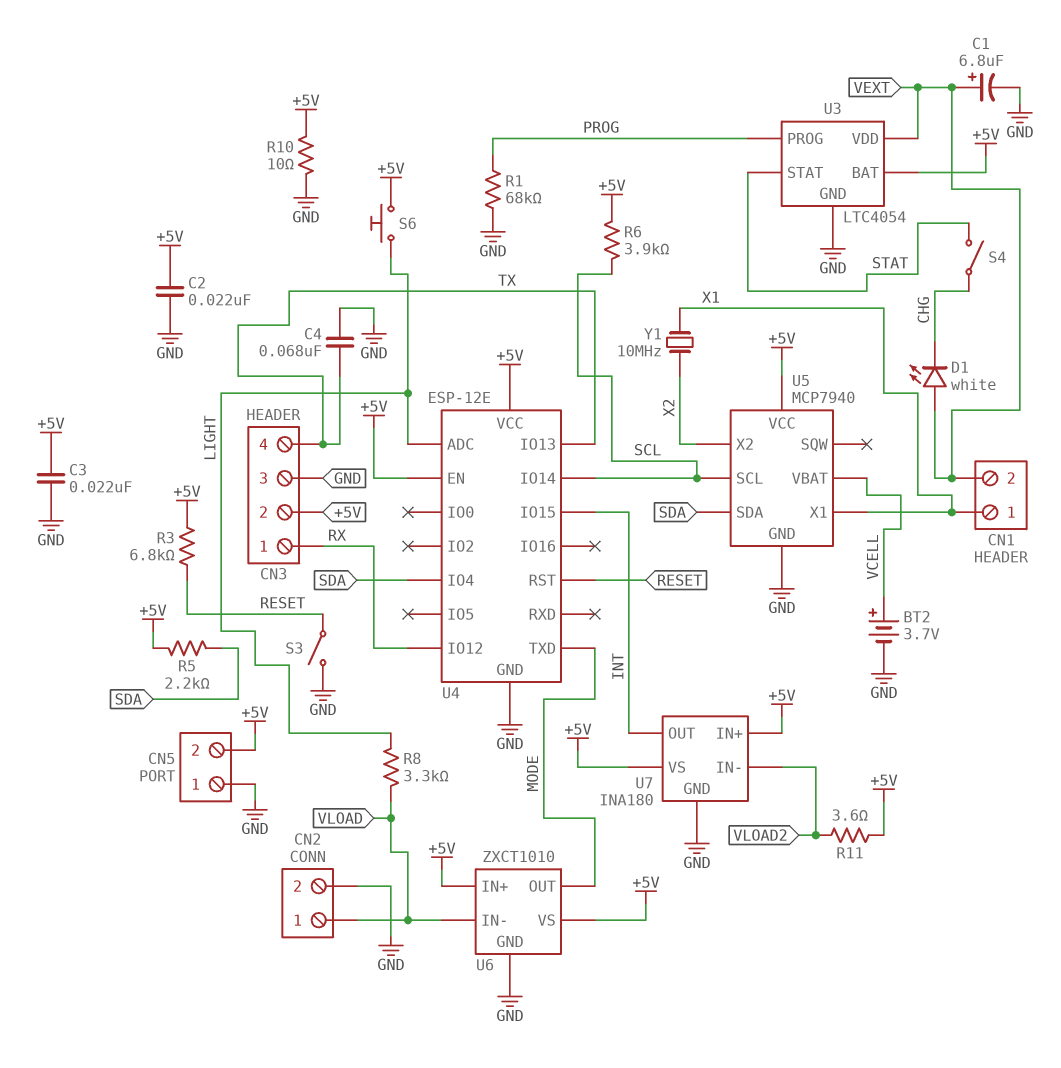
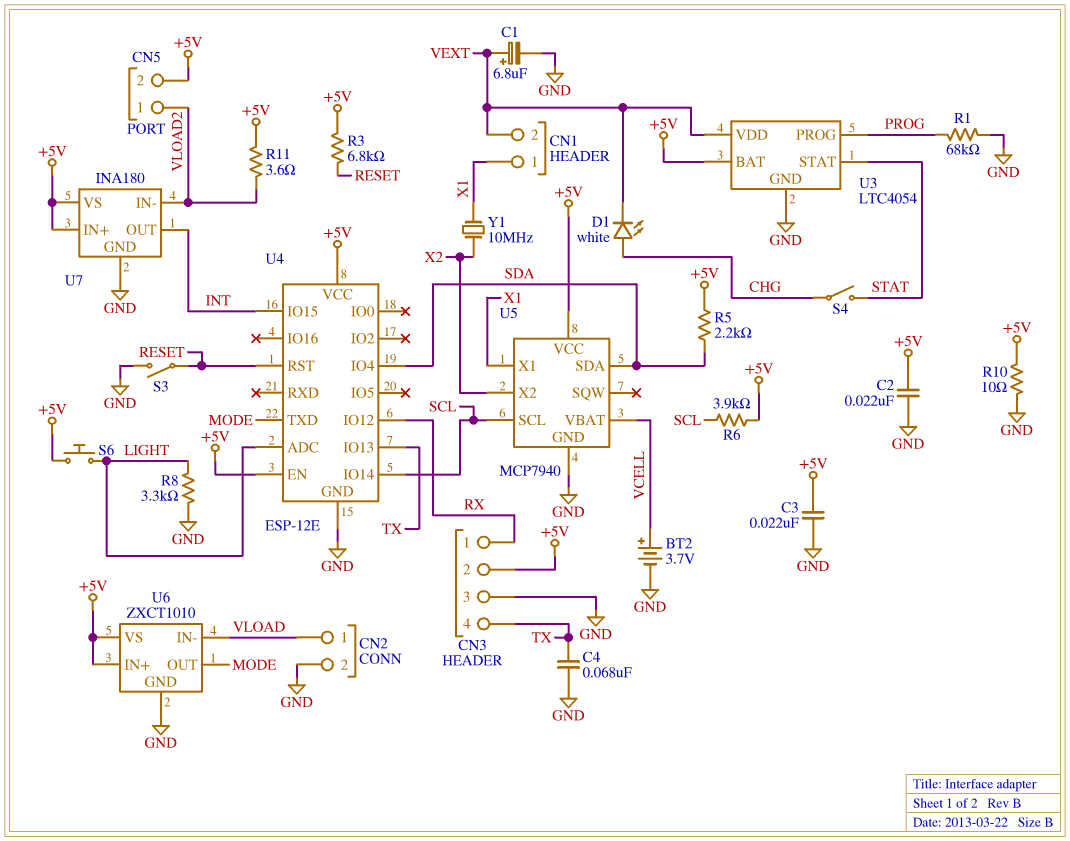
CN5 pin 1: GND -> VLOAD2
D1: LED white (A VEXT, K CHG) -> LED white (A CHG, K VEXT)
R8: 3.3k (LIGHT, VLOAD) -> 3.3k (GND, LIGHT)

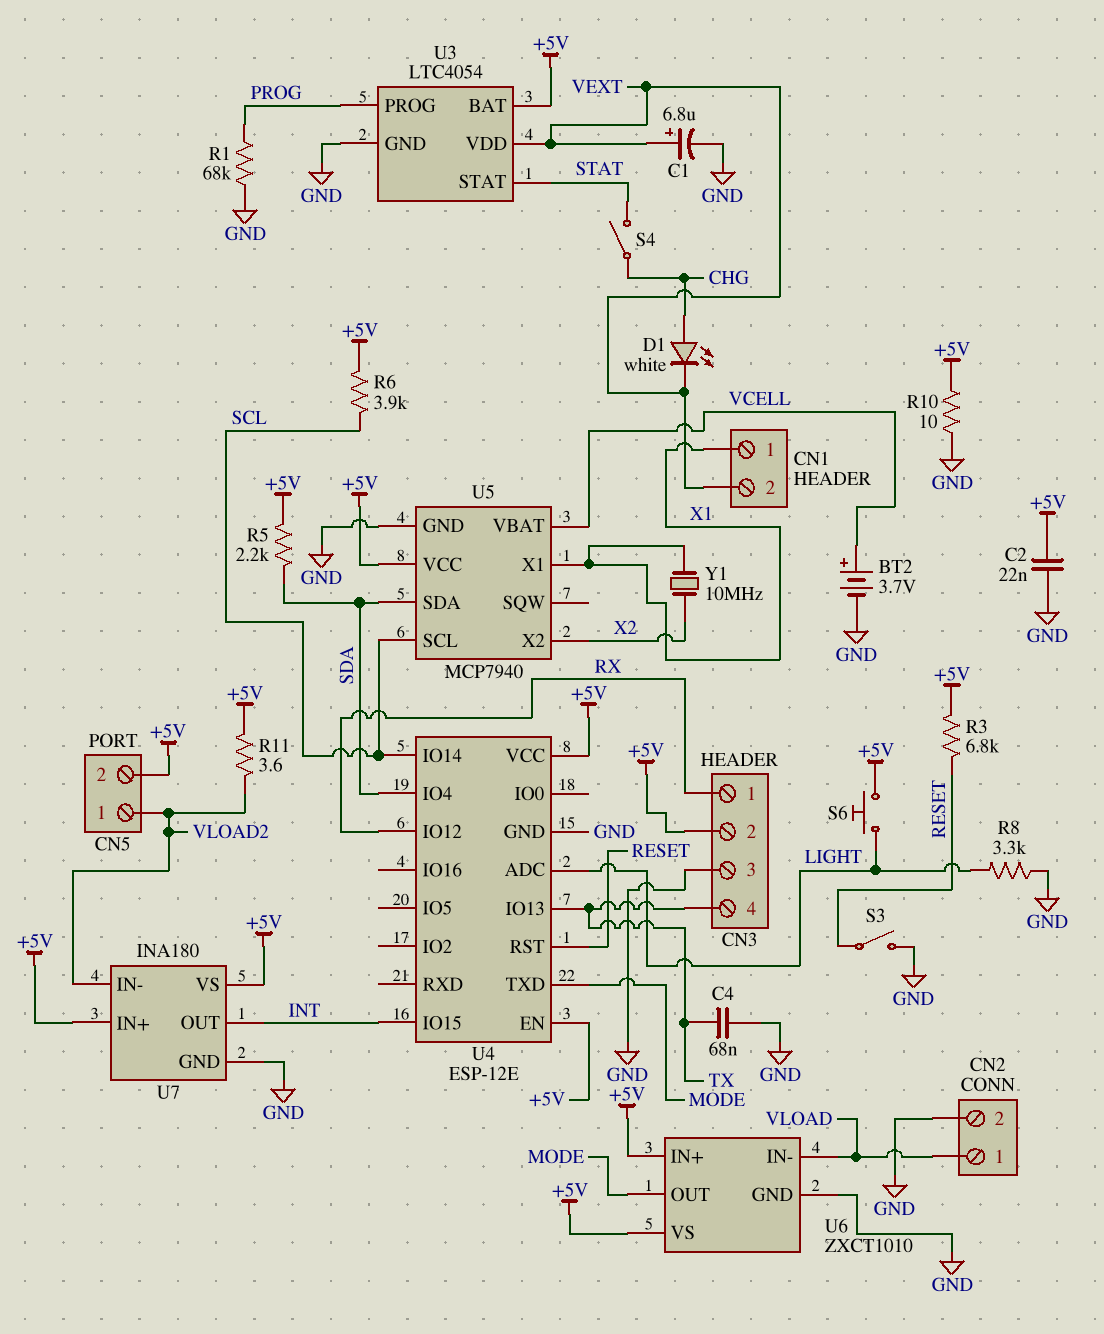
C3: 22nF (+5V, GND) -> none

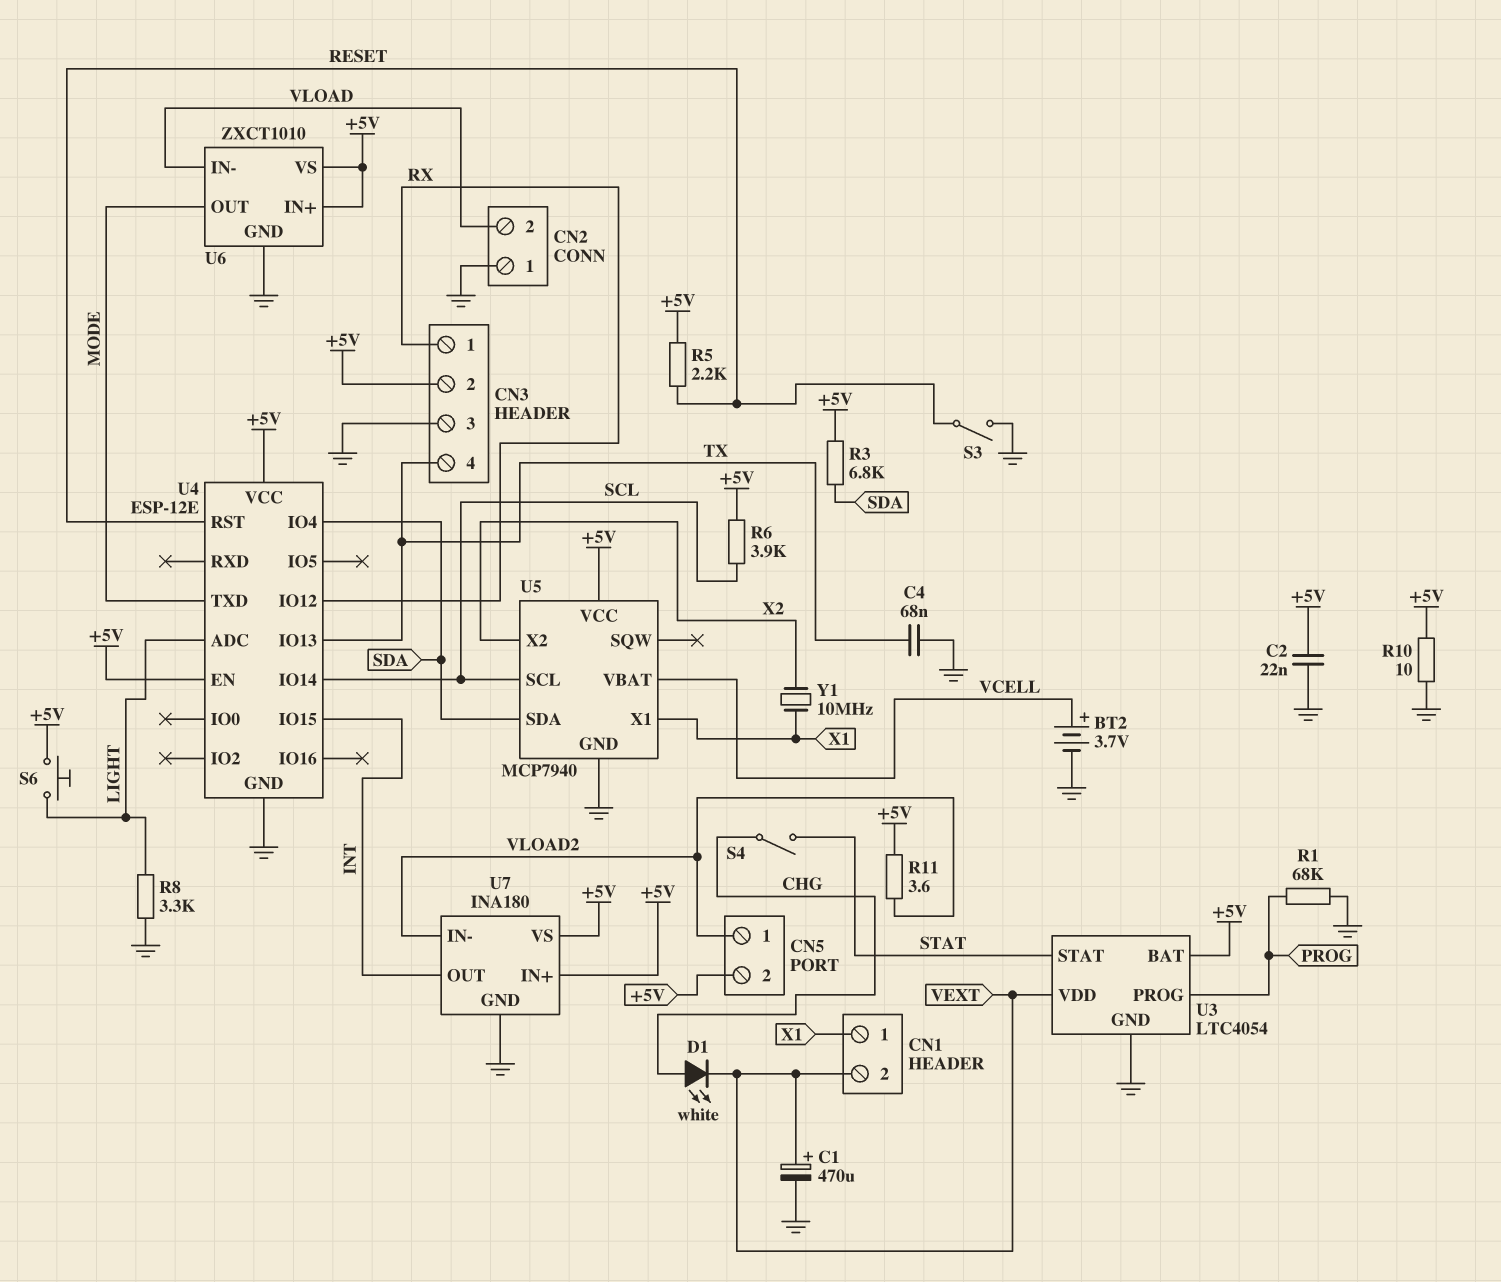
C1: 6.8uF (plus VEXT, minus GND) -> 470uF (plus VEXT, minus GND)
CN2 pin 1: VLOAD -> GND
CN2 pin 2: GND -> VLOAD
R3: 6.8k (+5V, RESET) -> 6.8k (+5V, SDA)
R5: 2.2k (+5V, SDA) -> 2.2k (+5V, RESET)

